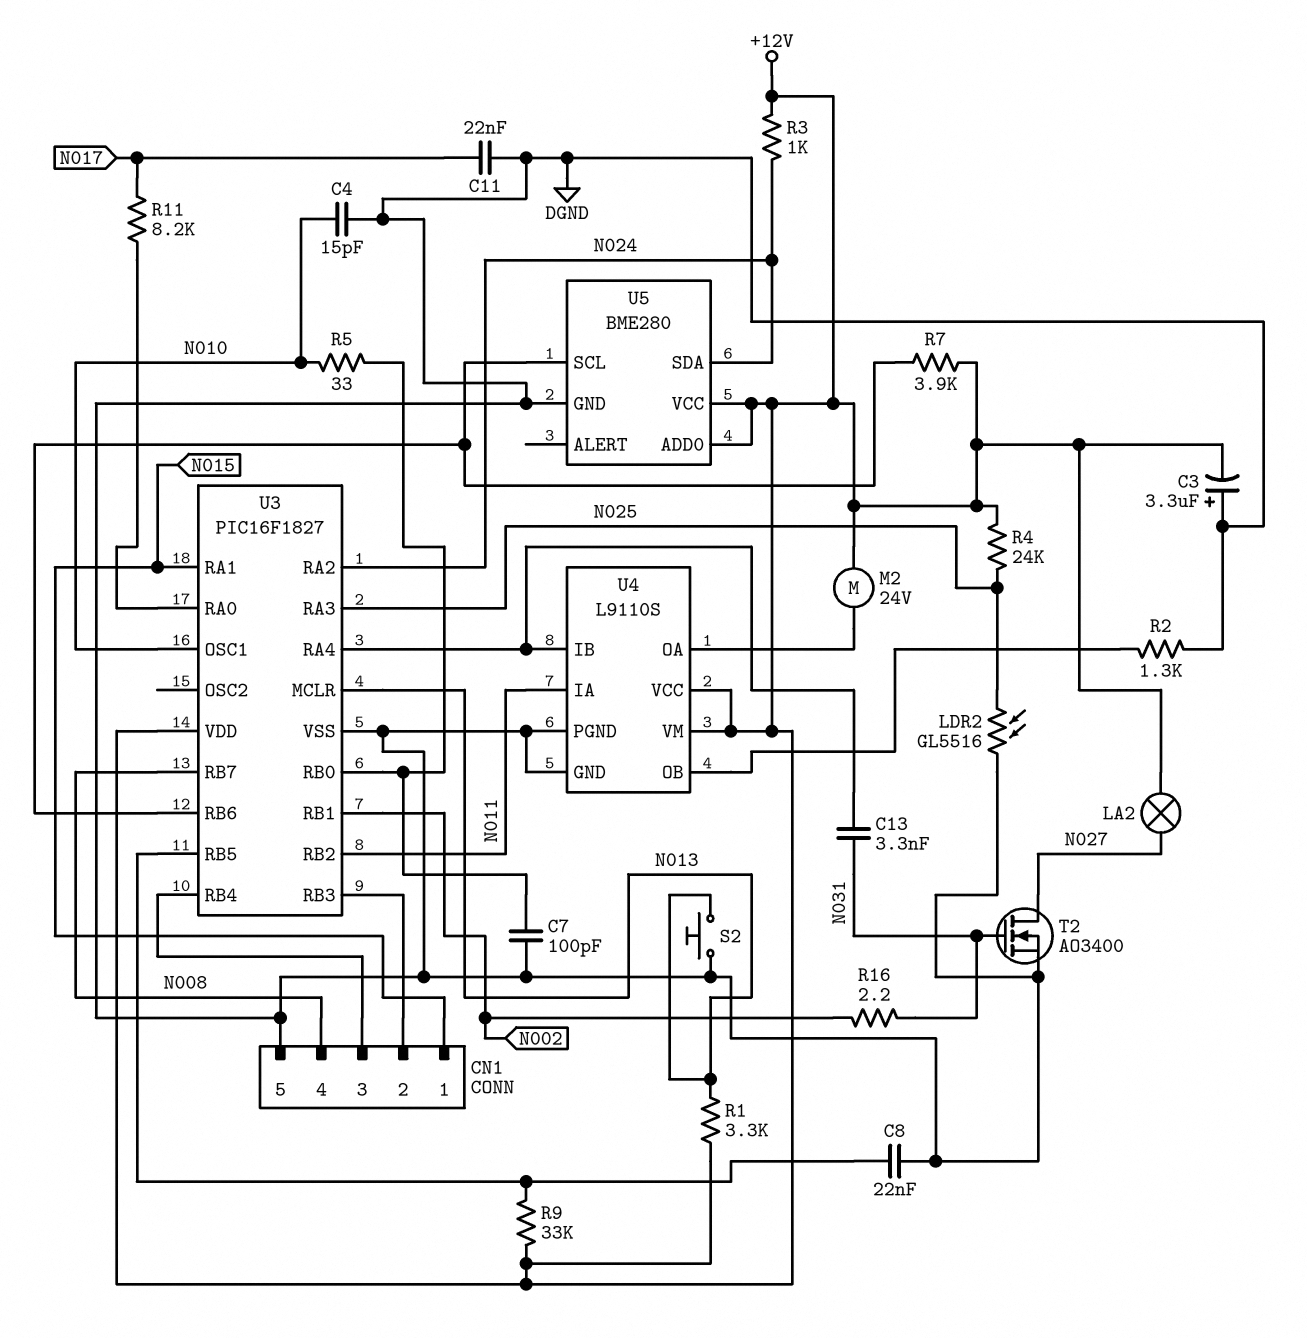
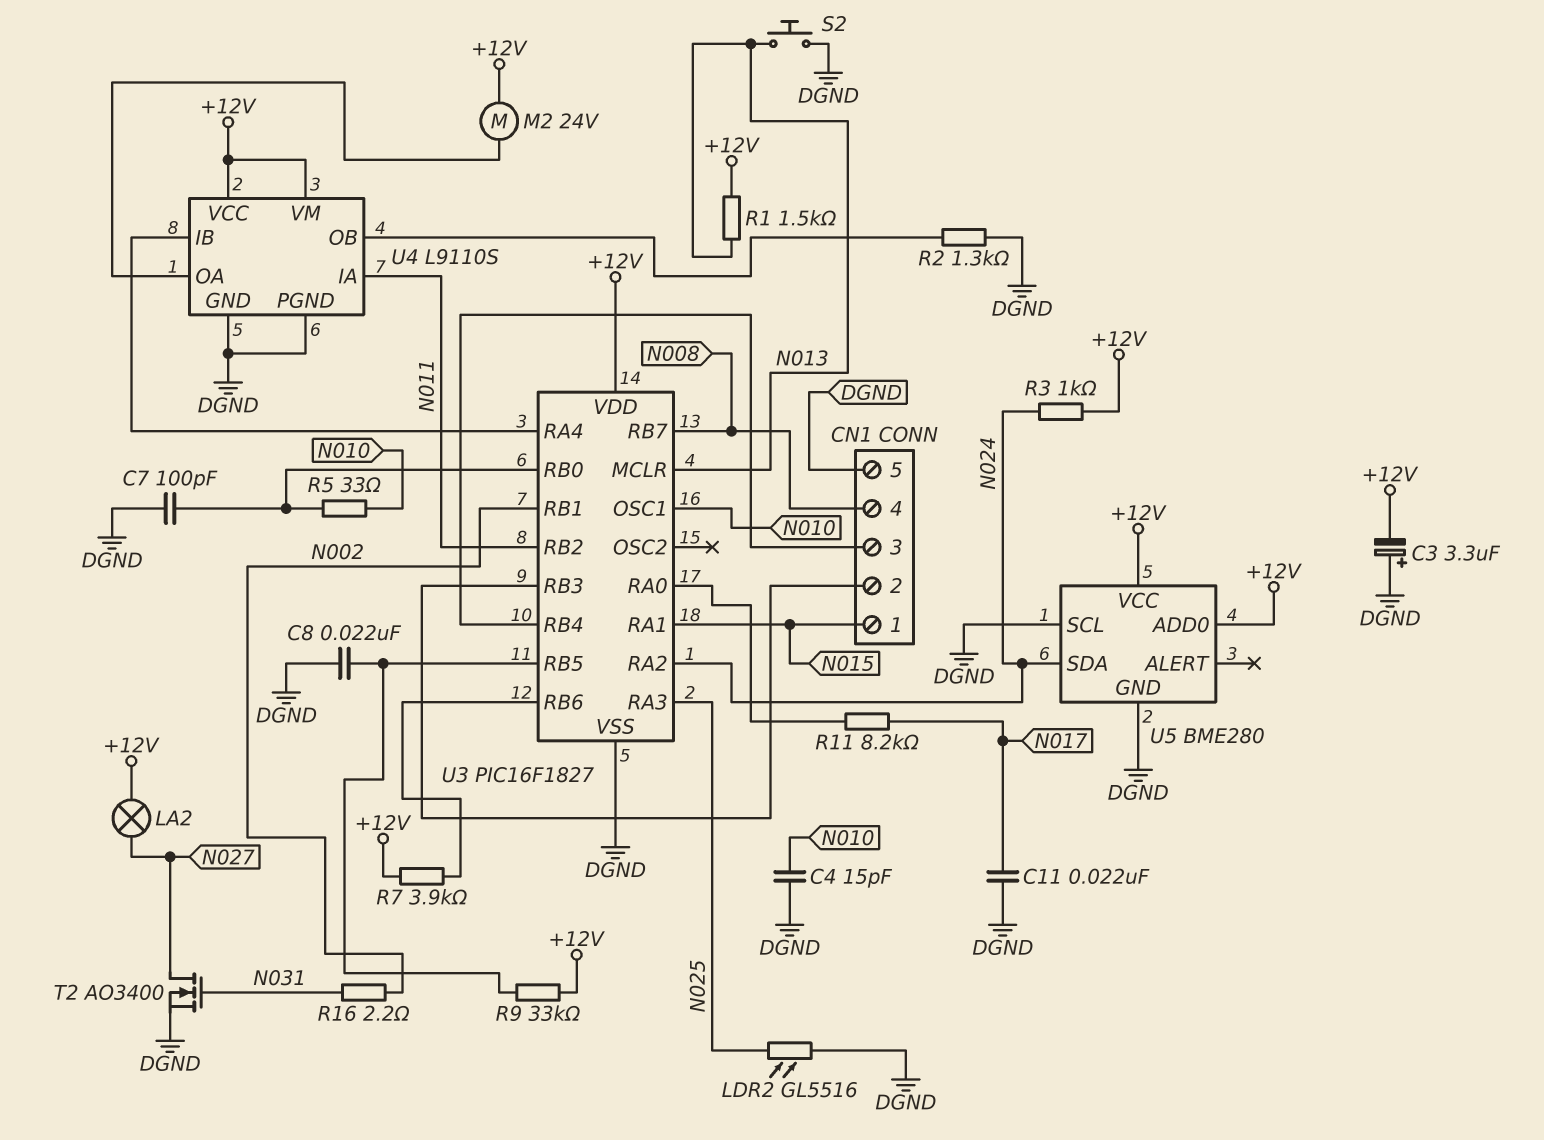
C13: 3.3nF (N031, U3/RA4) -> none
R1: 3.3k (+12V, N013) -> 1.5k (+12V, N013)
R4: 24k (+12V, N025) -> none
U5 pin SCL: U3/RB6 -> DGND

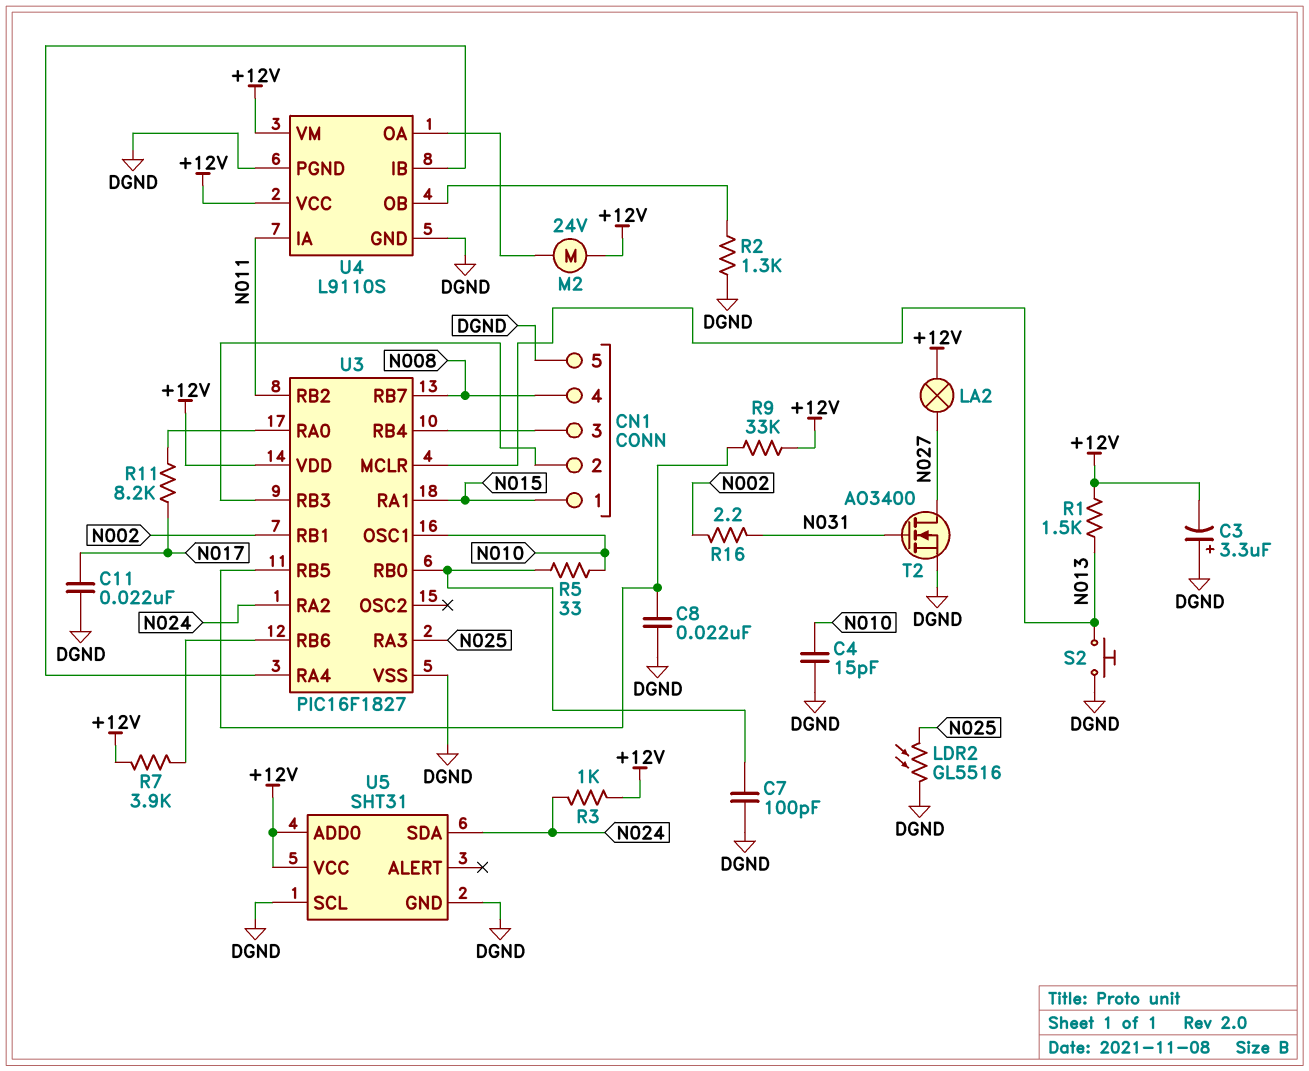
U5: BME280 -> SHT31

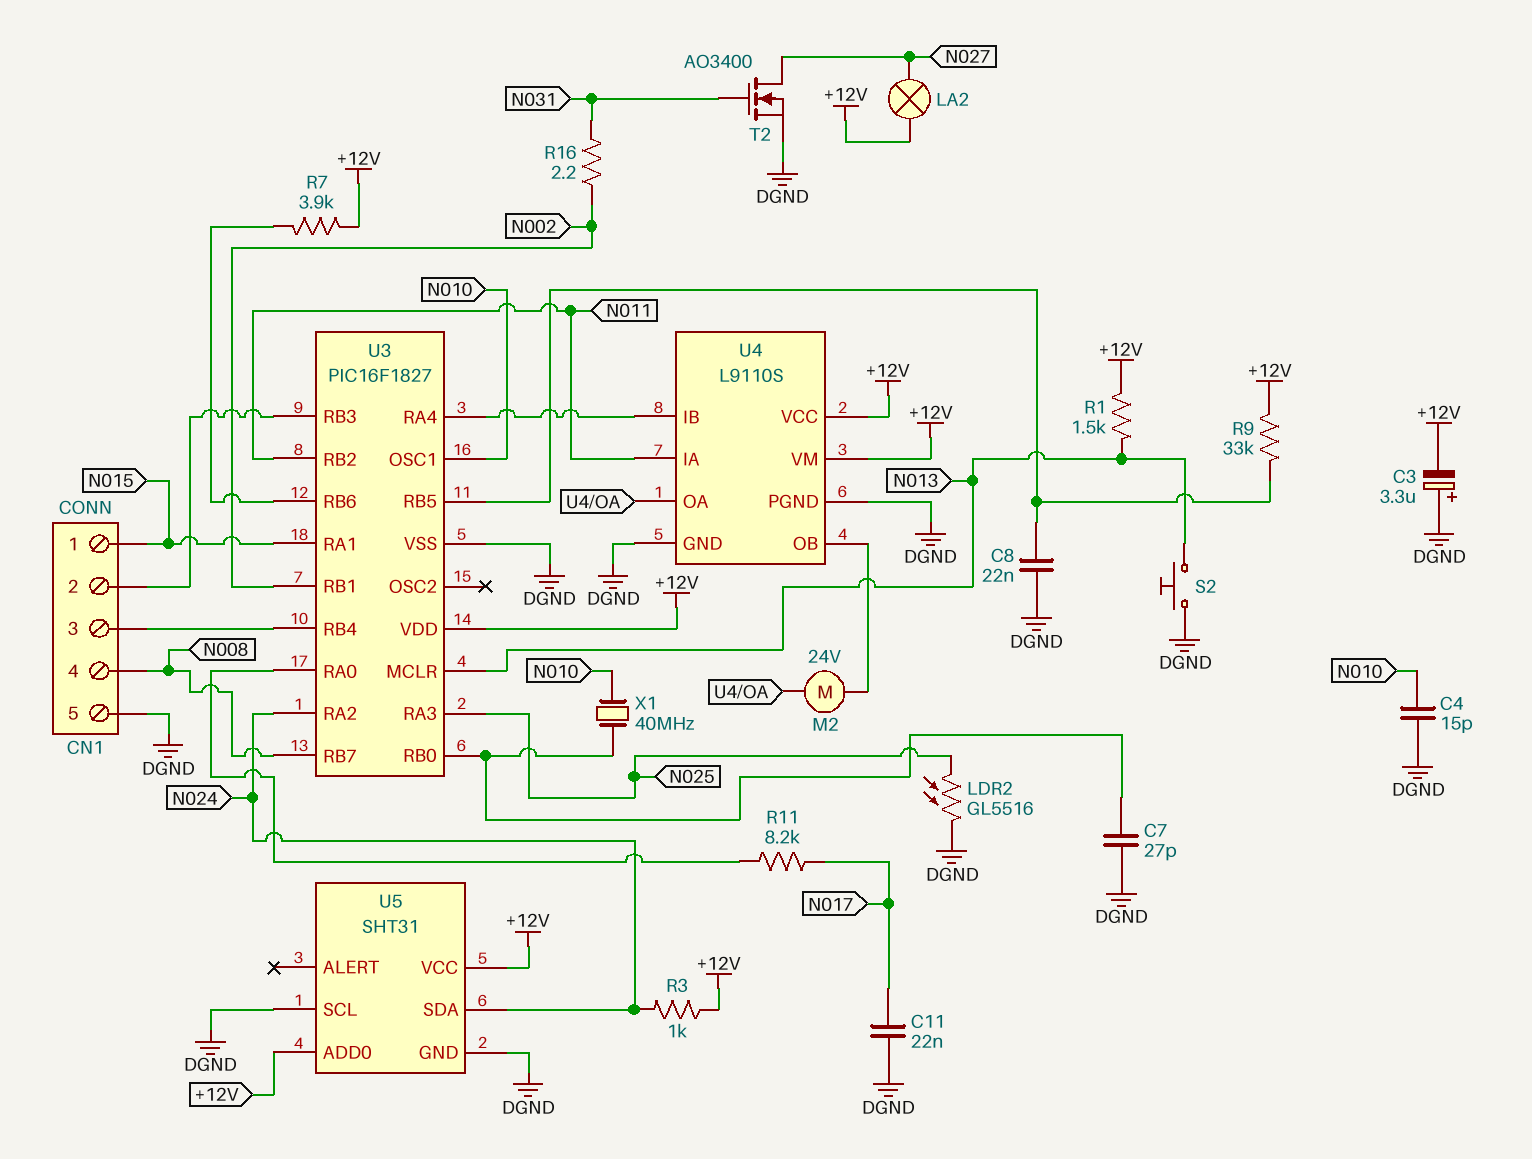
C7: 100pF (DGND, U3/RB0) -> 27pF (DGND, U3/RB0)
M2: motor 24V (+12V, U4/OA) -> motor 24V (U4/OA, U4/OB)
R2: 1.3k (DGND, U4/OB) -> none
R5: 33 (N010, U3/RB0) -> none
X1: none -> 40MHz (N010, U3/RB0)

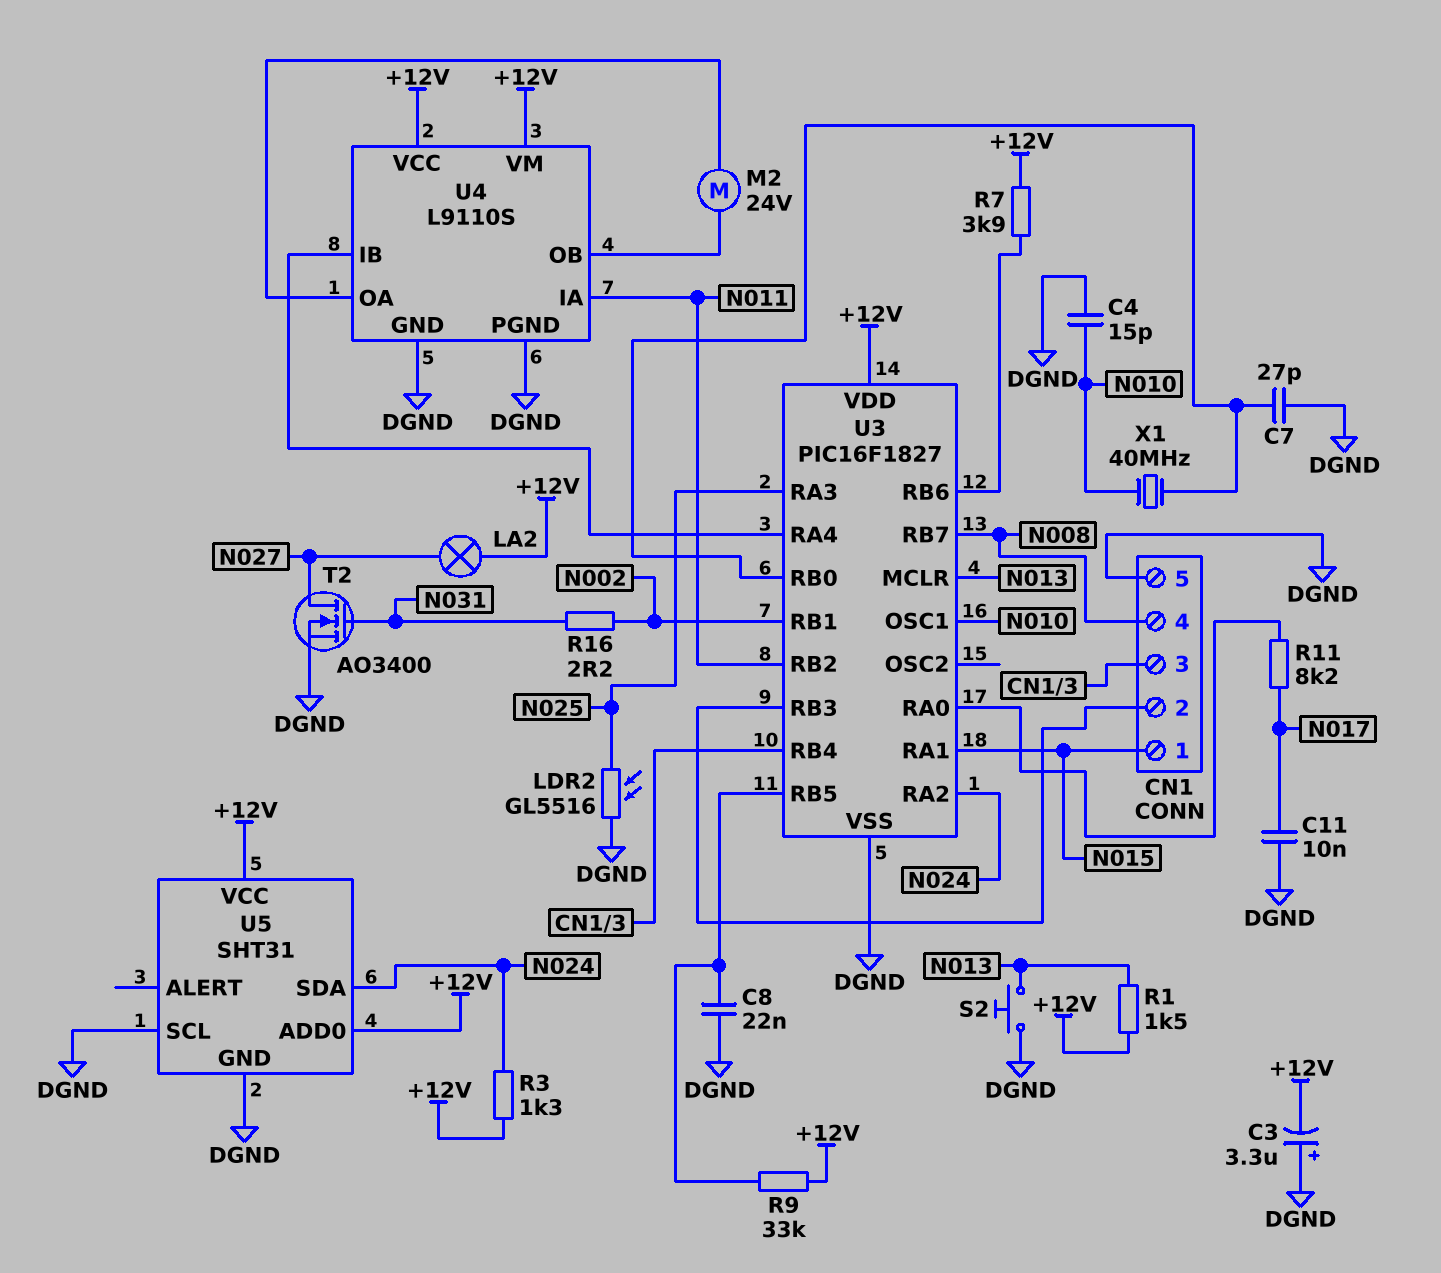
C11: 22nF (DGND, N017) -> 10nF (DGND, N017)
R3: 1k (+12V, N024) -> 1.3k (+12V, N024)

